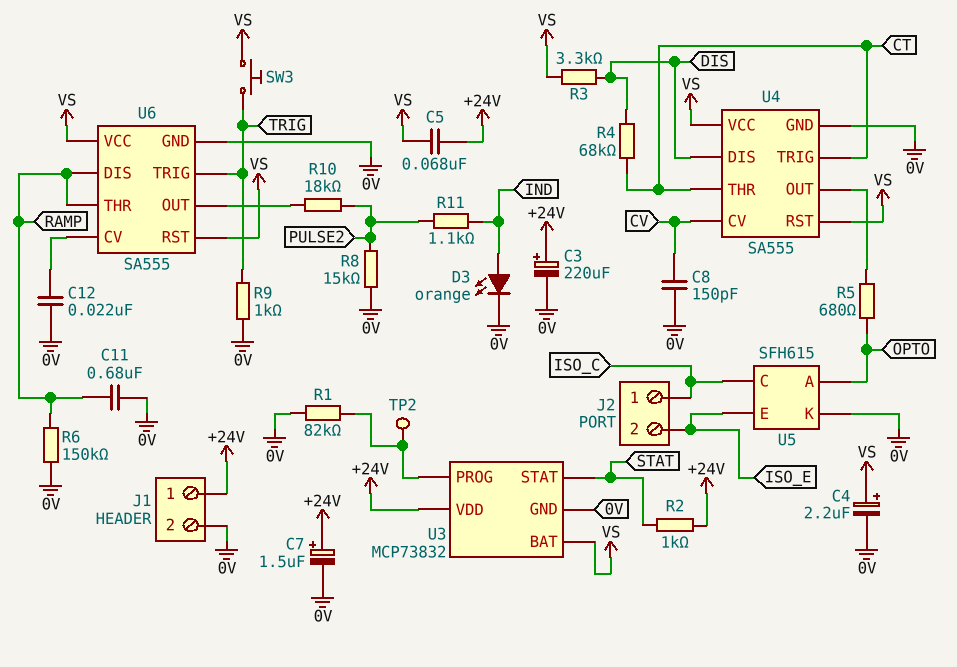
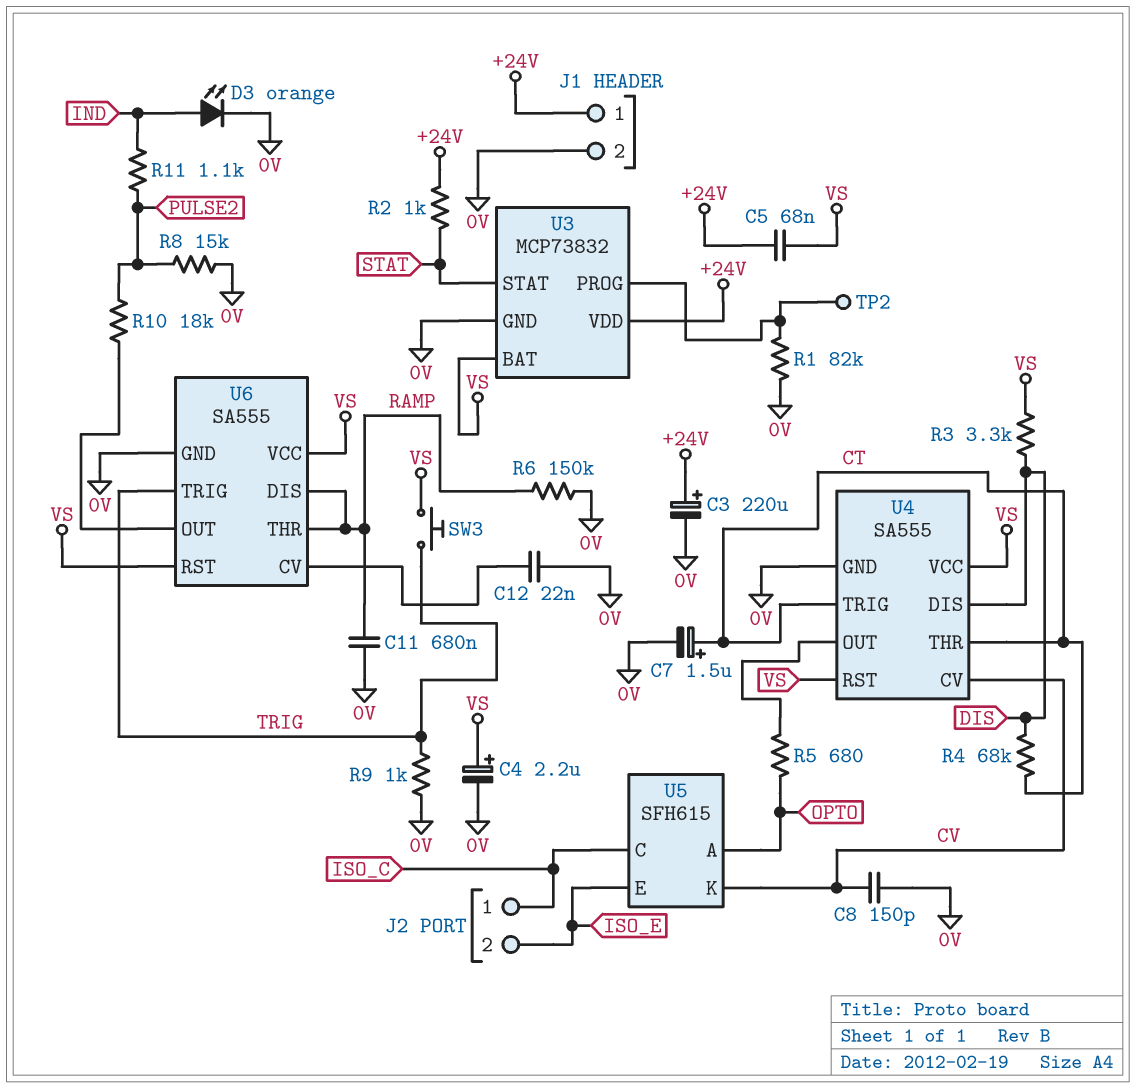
C7: 1.5uF (plus +24V, minus 0V) -> 1.5uF (plus CT, minus 0V)
U5 pin K: 0V -> CV

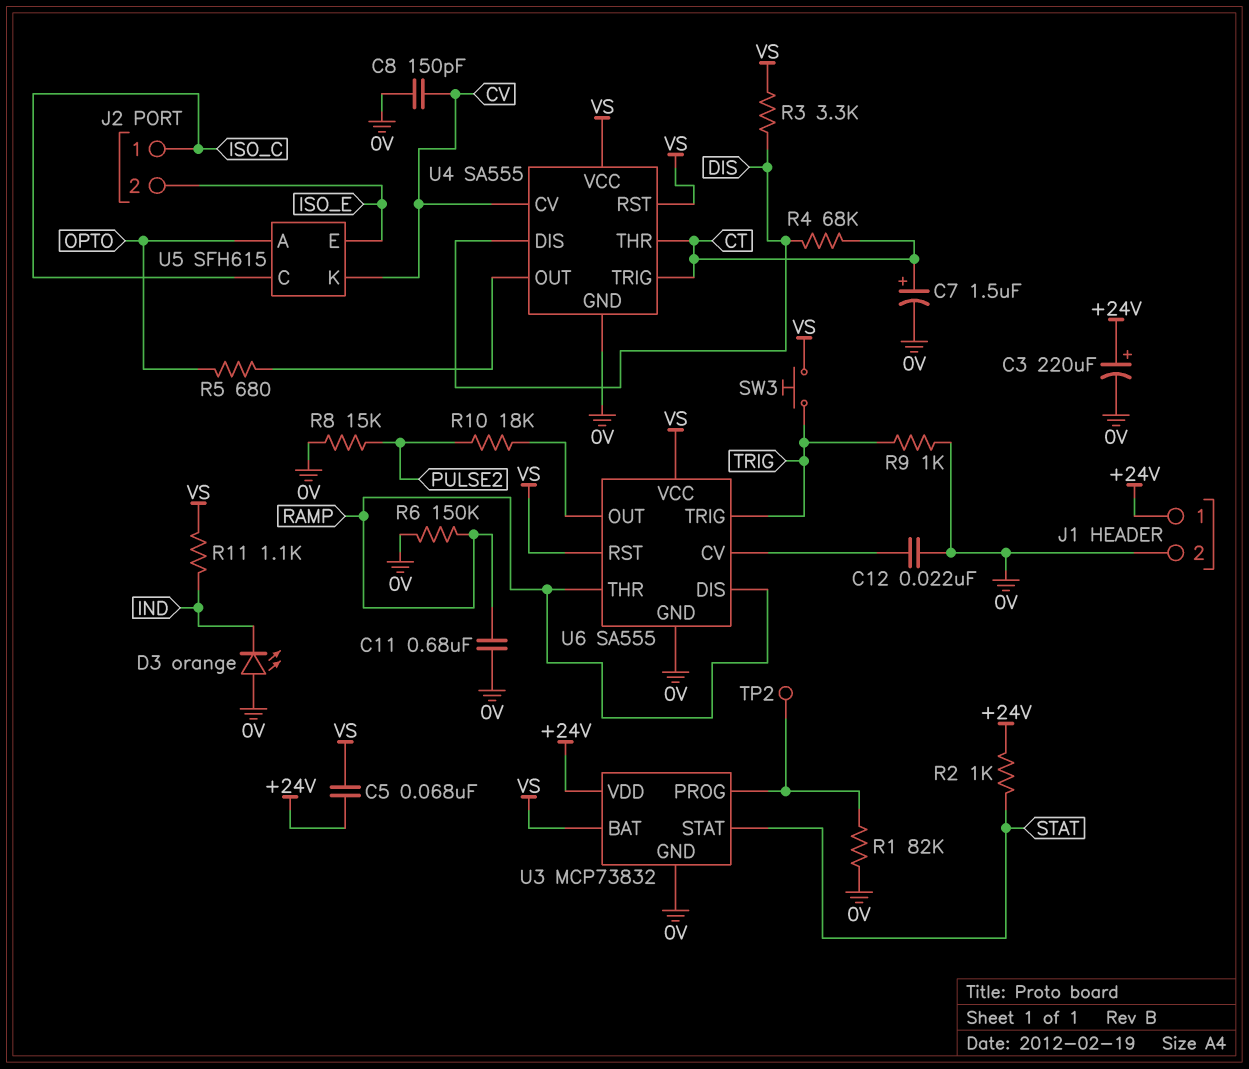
C4: 2.2uF (plus VS, minus 0V) -> none
D3: LED orange (A IND, K 0V) -> LED orange (A 0V, K IND)
R11: 1.1k (IND, PULSE2) -> 1.1k (IND, VS)

